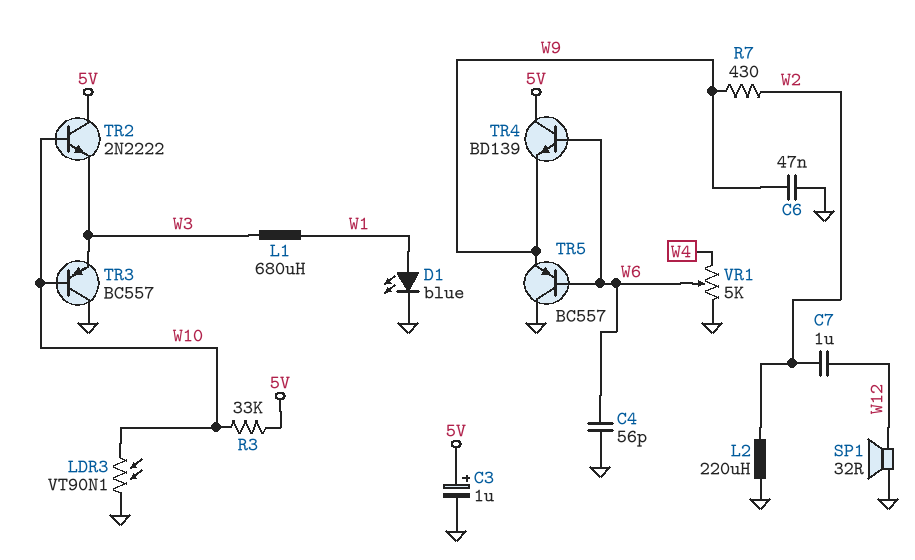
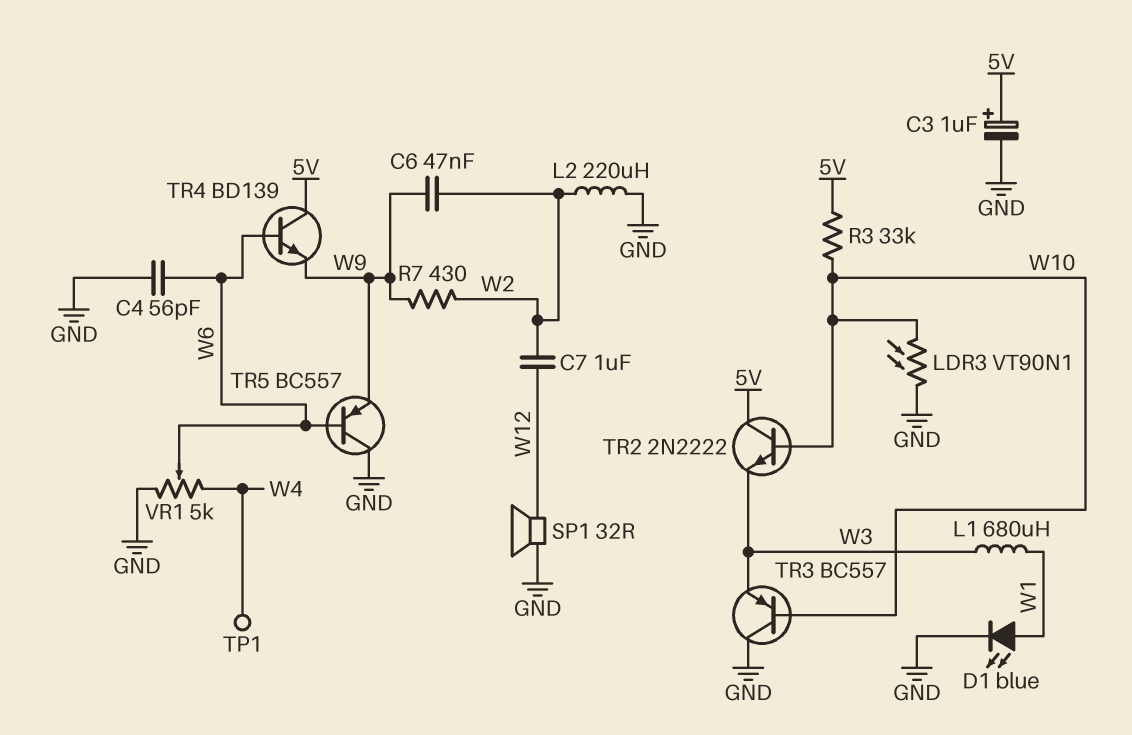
C6: 47nF (GND, W9) -> 47nF (W2, W9)
TP1: none -> test point (W4)

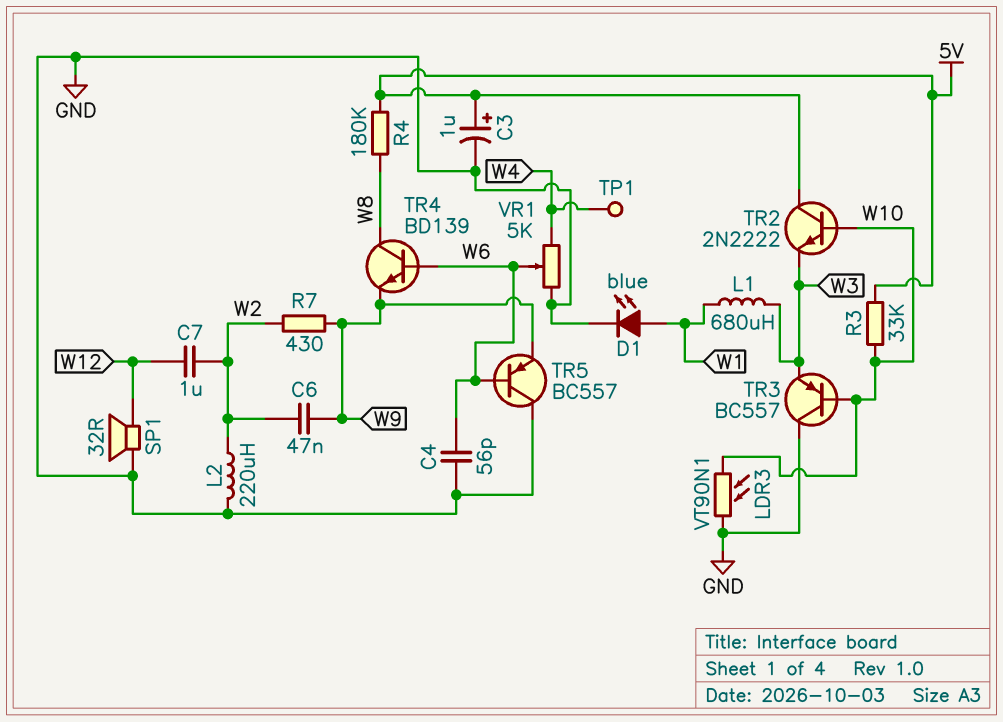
R4: none -> 180k (5V, W8)
TR4: NPN BD139 (B W6, C 5V, E W9) -> NPN BD139 (B W6, C W8, E W9)

